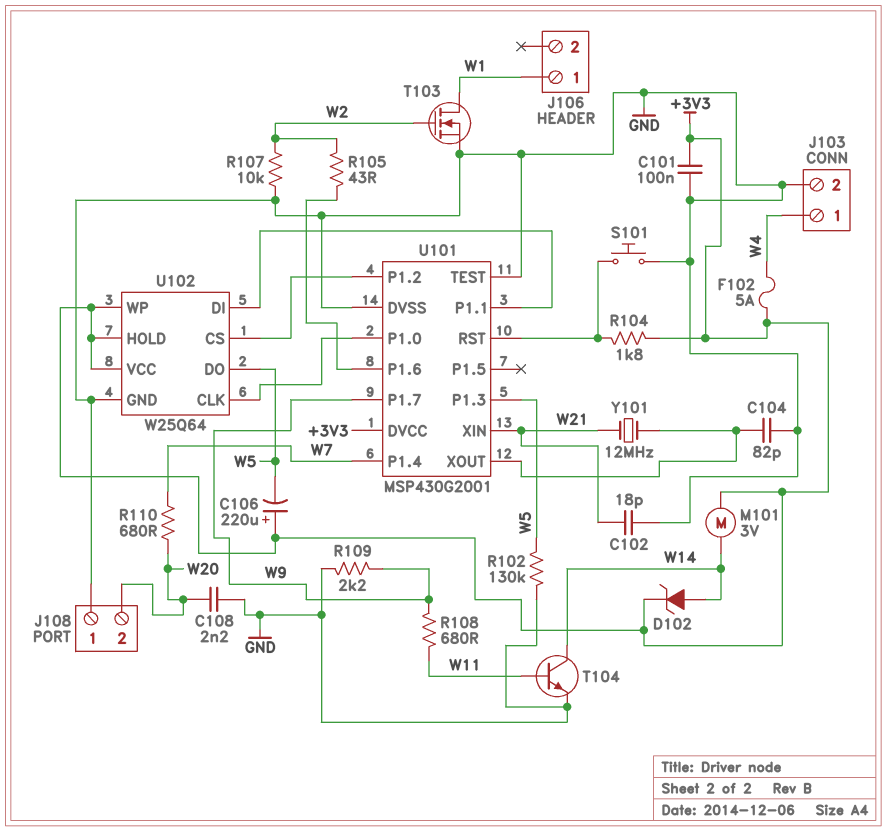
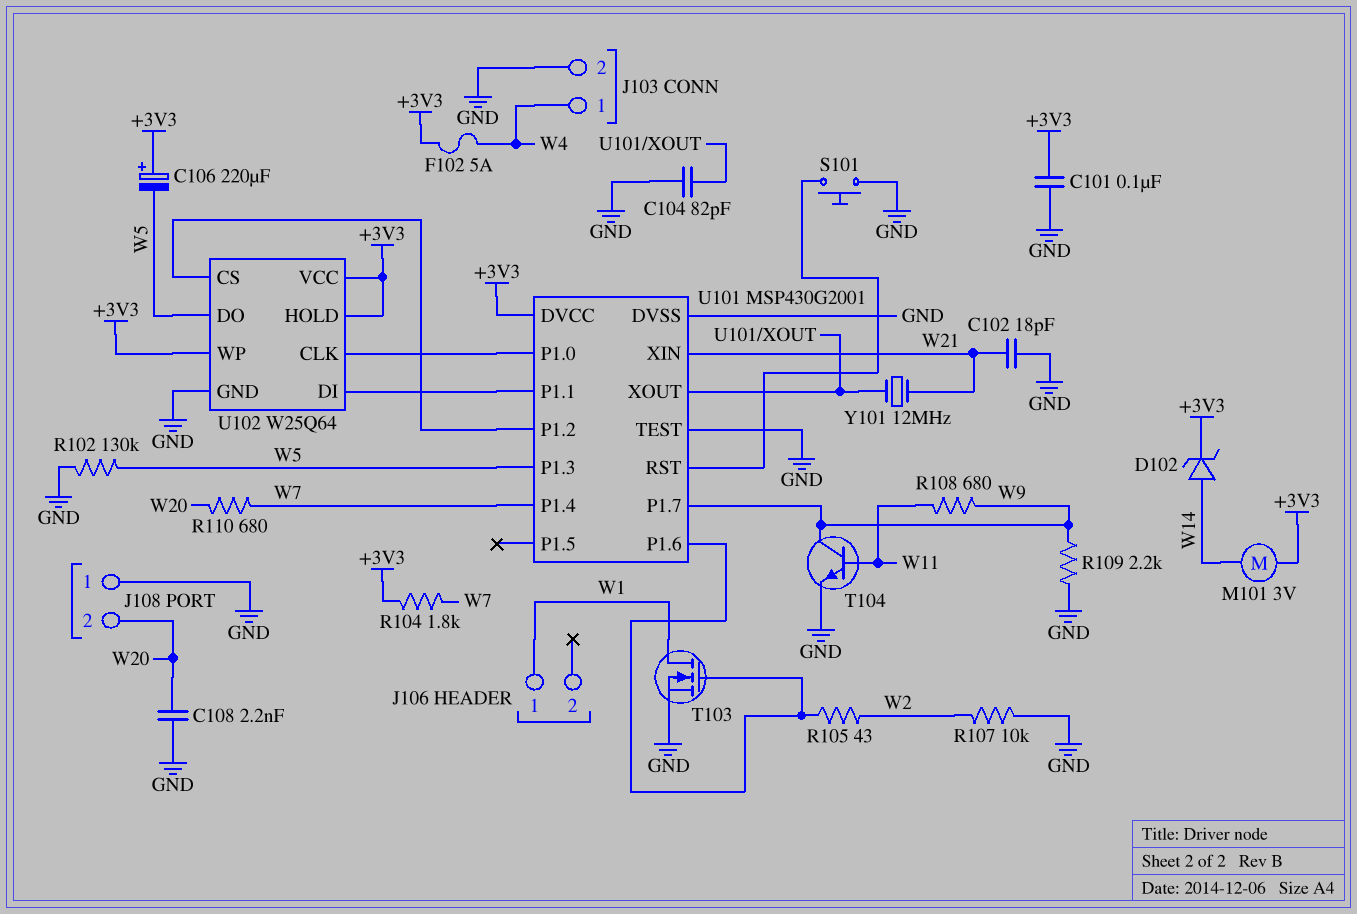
R104: 1.8k (+3V3, U101/RST) -> 1.8k (+3V3, W7)
T103: NMOS (G W2, D W1, S GND) -> NMOS (G U101/P1.6, D W1, S GND)
T104: NPN (B W11, C W14, E GND) -> NPN (B W11, C W9, E GND)

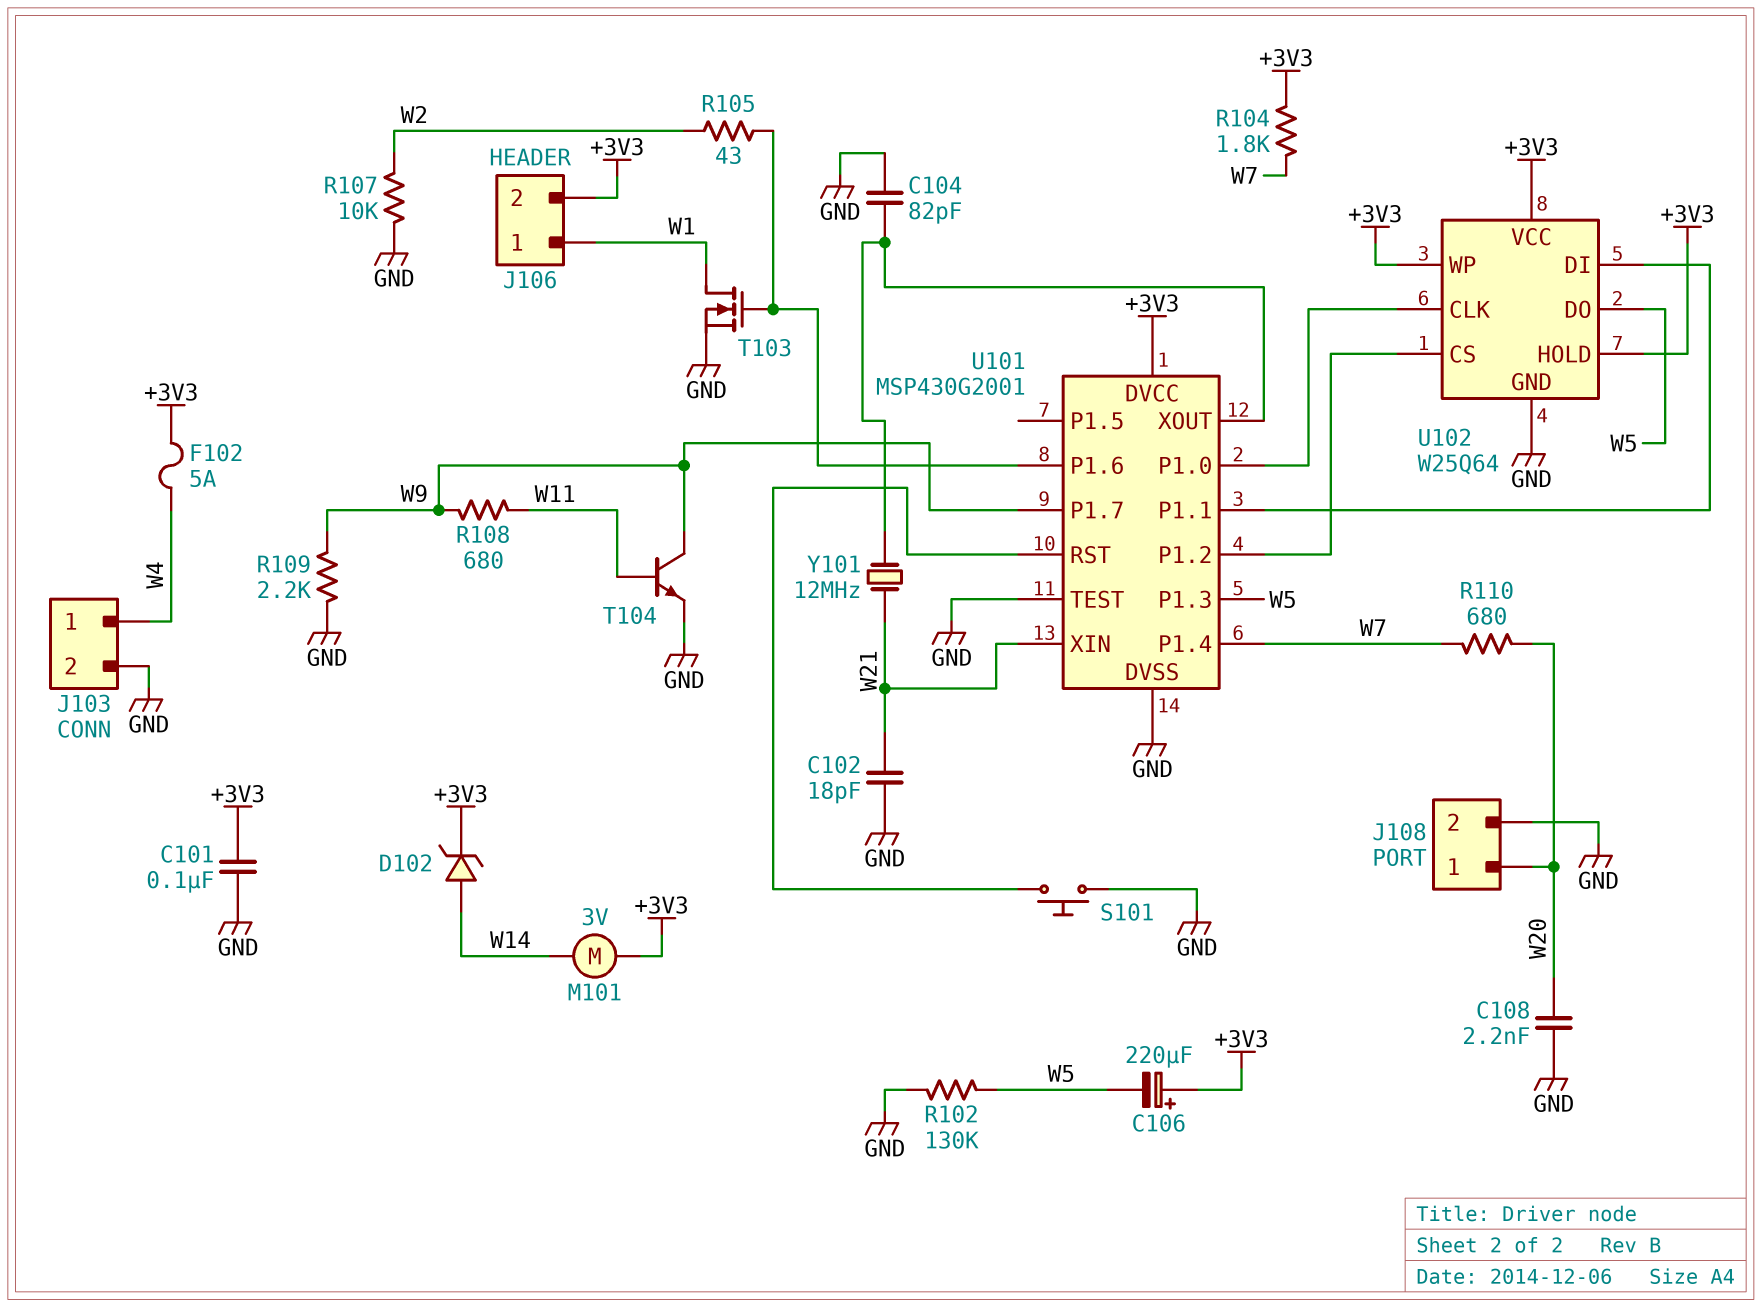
J106 pin 2: none -> +3V3
J108 pin 1: GND -> W20
J108 pin 2: W20 -> GND

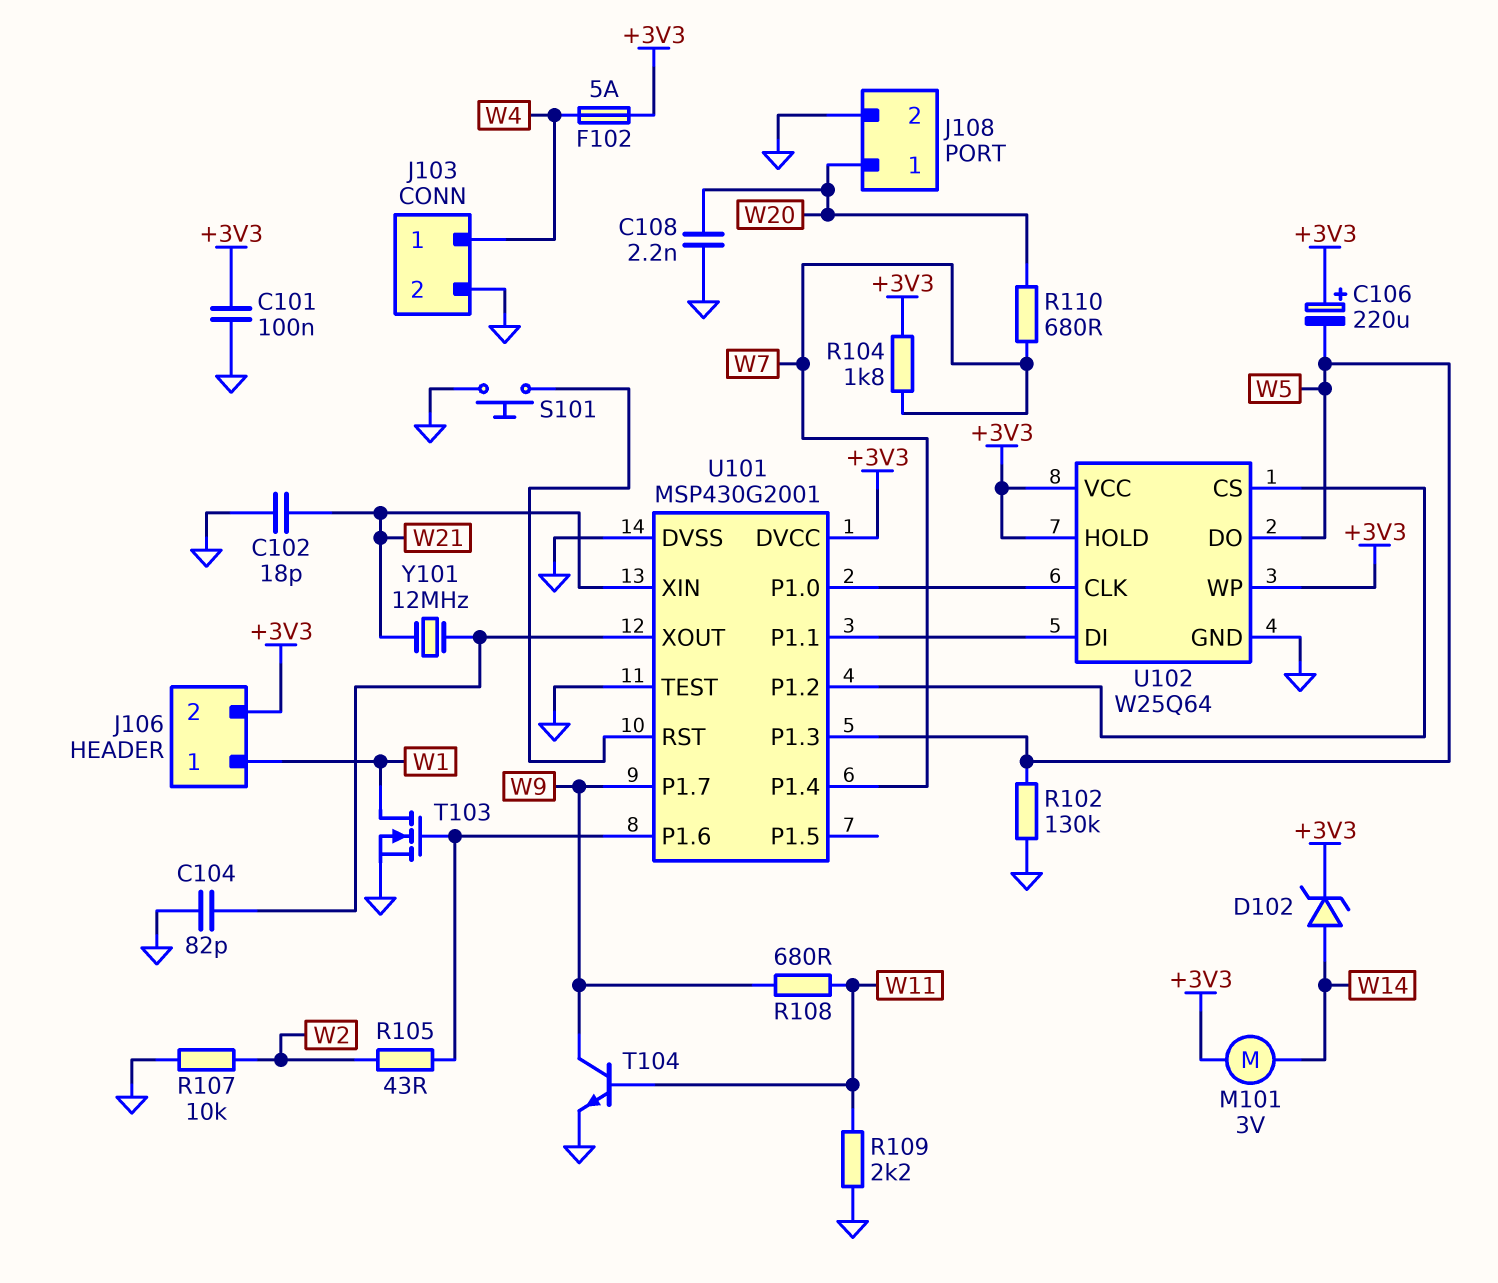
R109: 2.2k (GND, W9) -> 2.2k (GND, W11)

